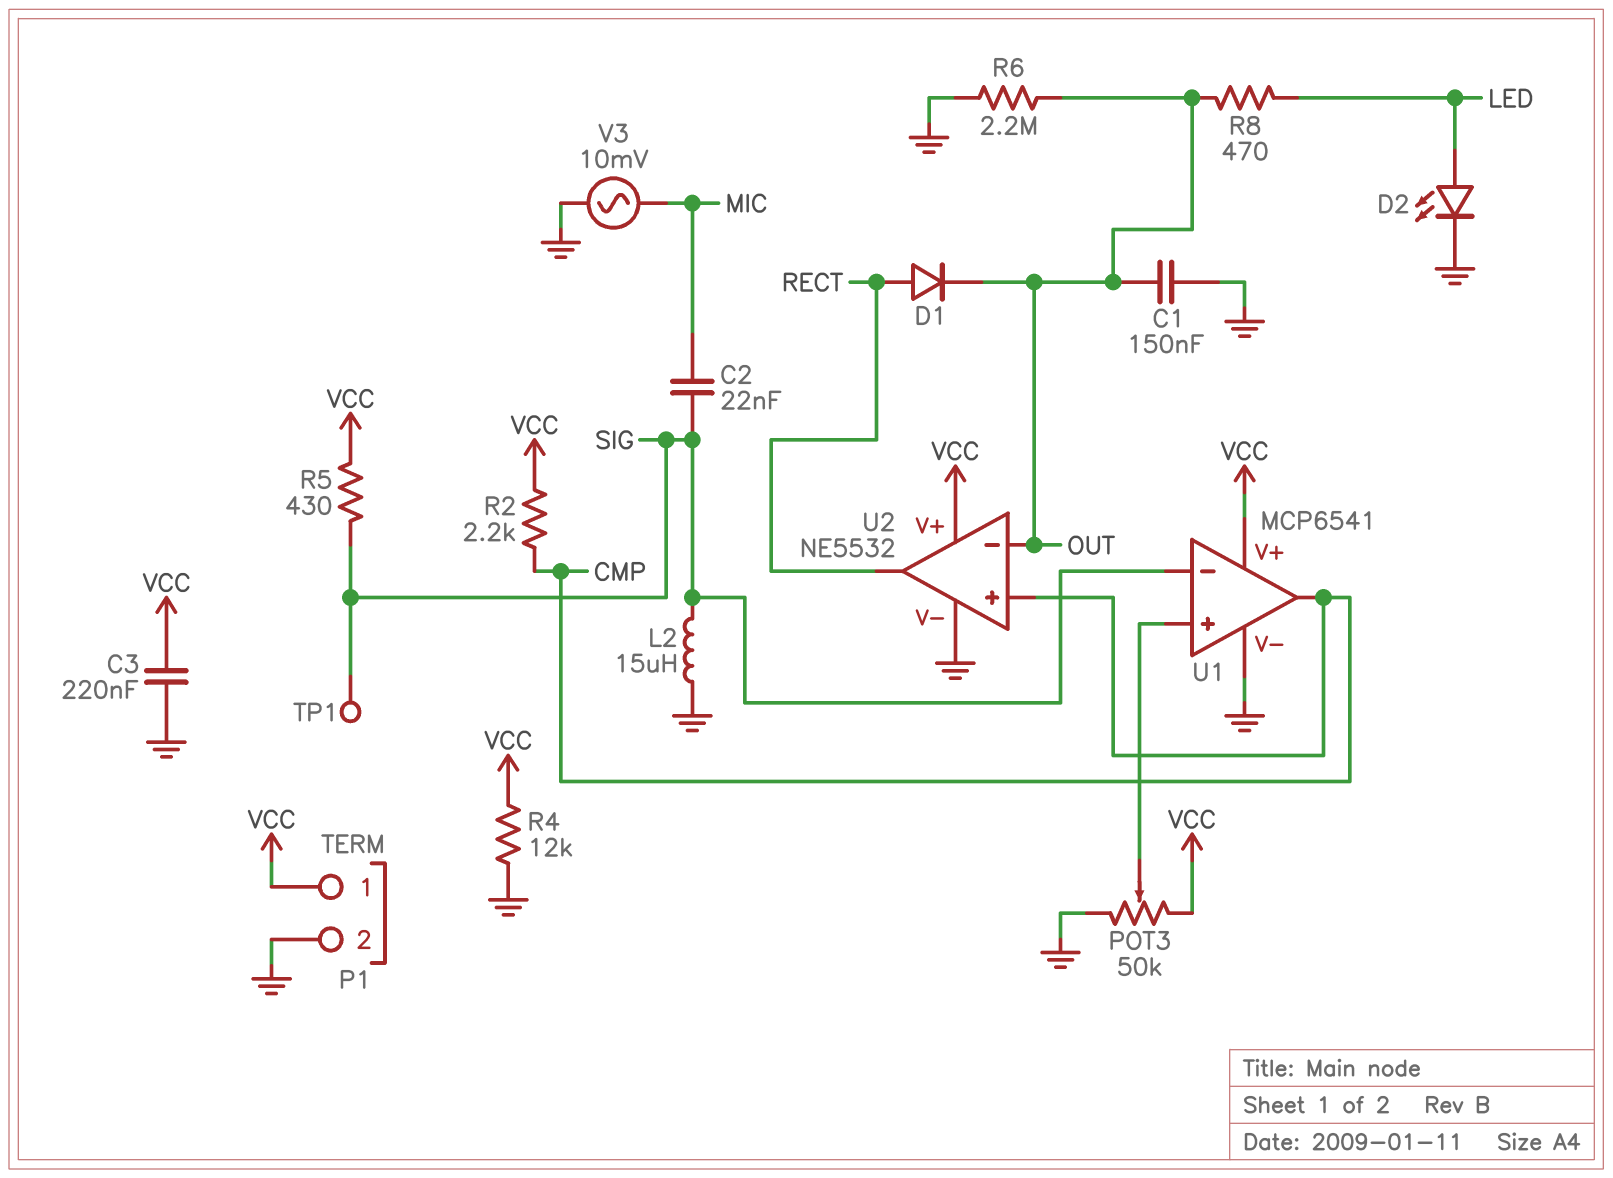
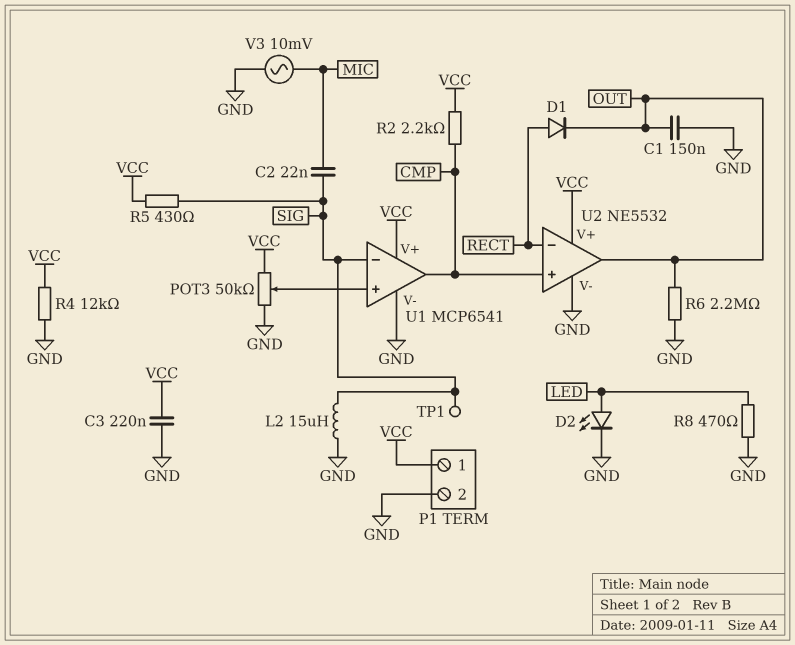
R8: 470 (LED, OUT) -> 470 (GND, LED)
U2 pin in-: OUT -> RECT
U2 pin out: RECT -> OUT

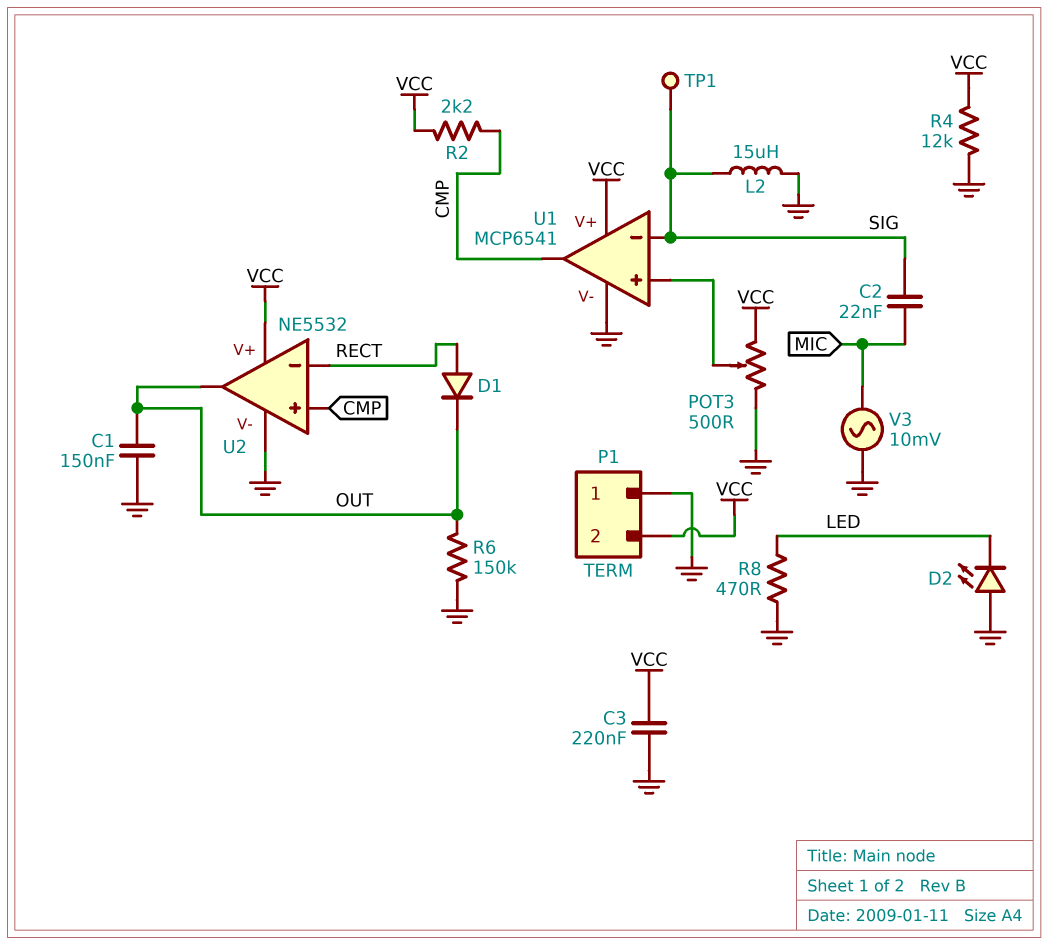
D2: LED (A LED, K GND) -> LED (A GND, K LED)
P1 pin 1: VCC -> GND
P1 pin 2: GND -> VCC
POT3: 50k (GND, VCC, wiper U1/in+) -> 500 (GND, VCC, wiper U1/in+)
R5: 430 (SIG, VCC) -> none
R6: 2.2M (GND, OUT) -> 150k (GND, OUT)

